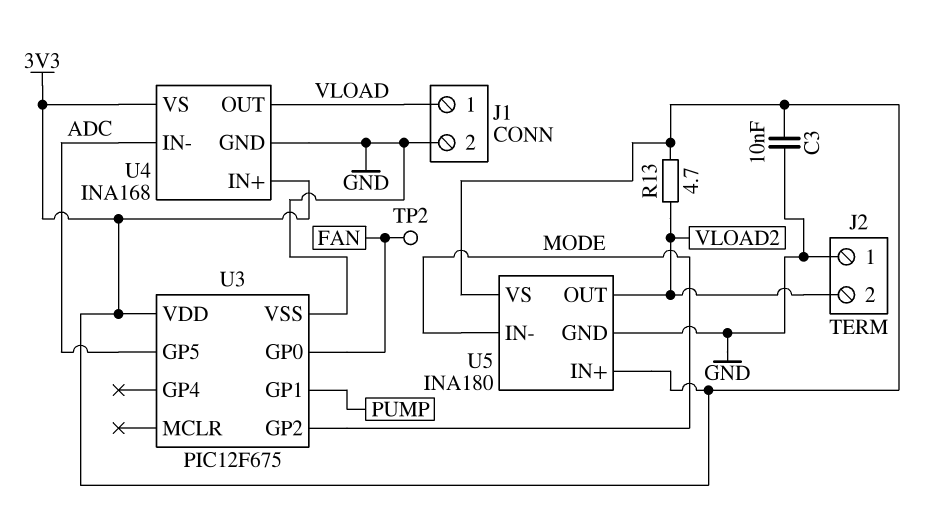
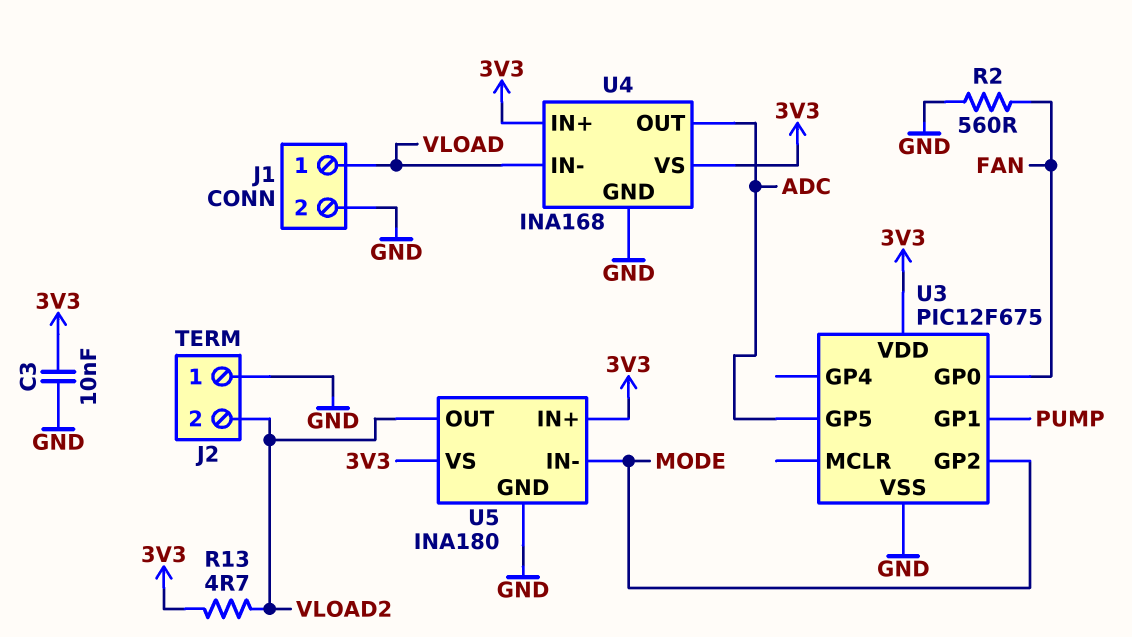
R2: none -> 560 (FAN, GND)
TP2: test point (FAN) -> none
U4 pin IN-: ADC -> VLOAD
U4 pin OUT: VLOAD -> ADC

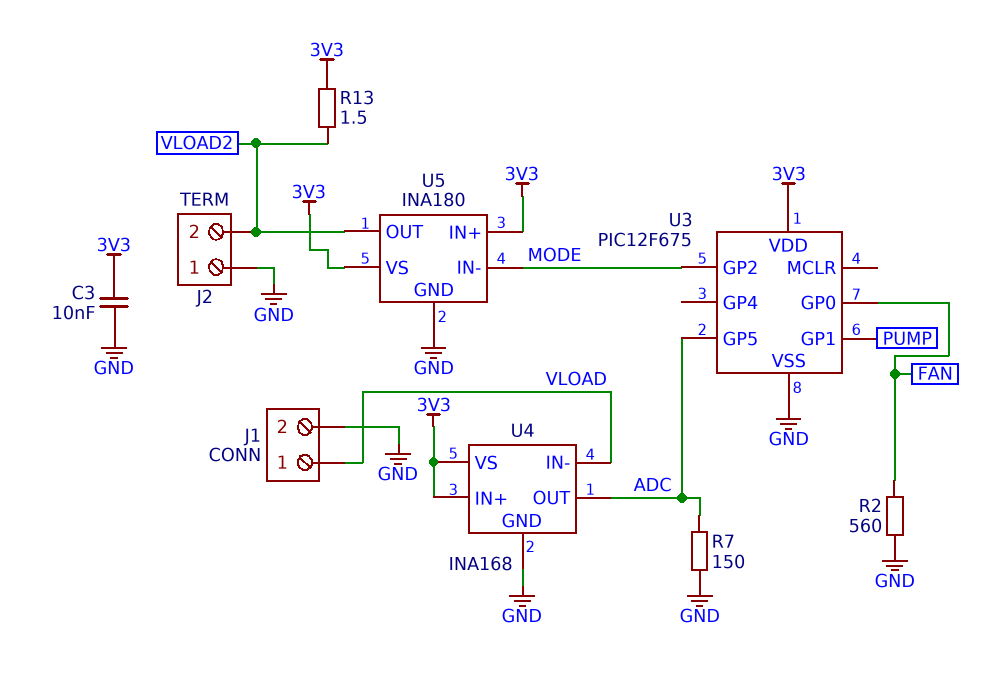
R7: none -> 150 (ADC, GND)
R13: 4.7 (3V3, VLOAD2) -> 1.5 (3V3, VLOAD2)

